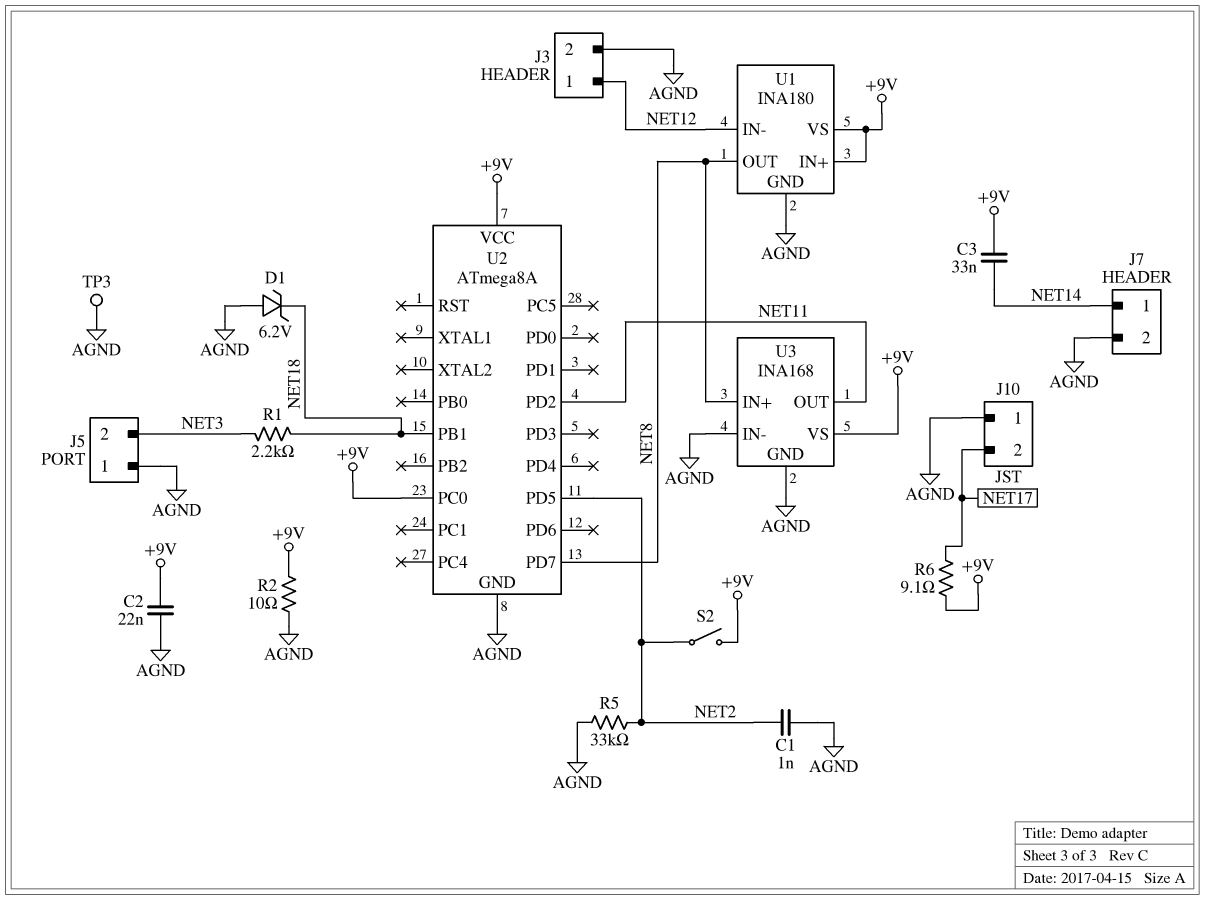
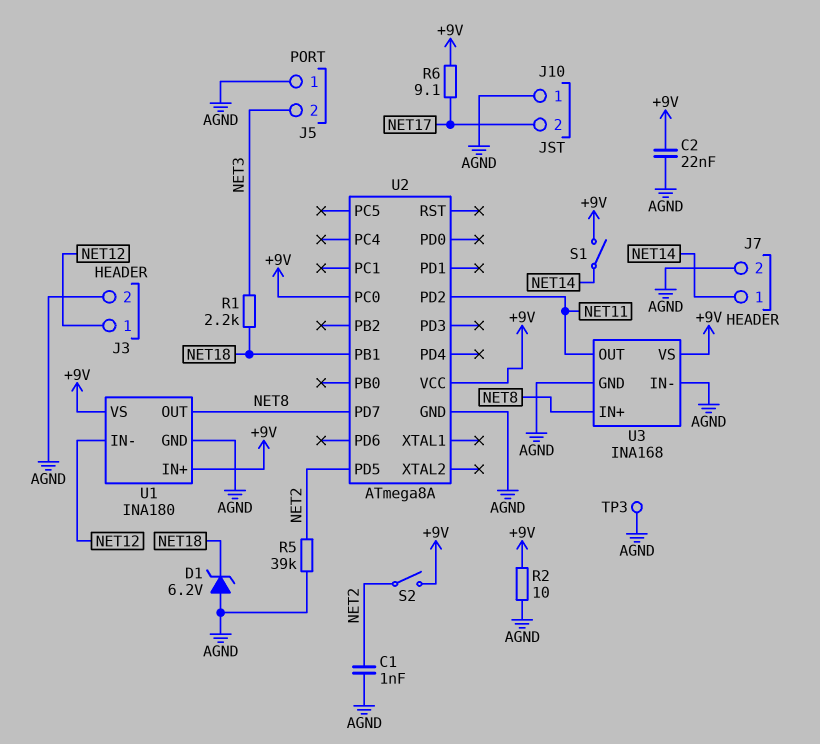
C3: 33nF (+9V, NET14) -> none
R5: 33k (AGND, NET2) -> 39k (AGND, NET2)
S1: none -> switch (+9V, NET14)

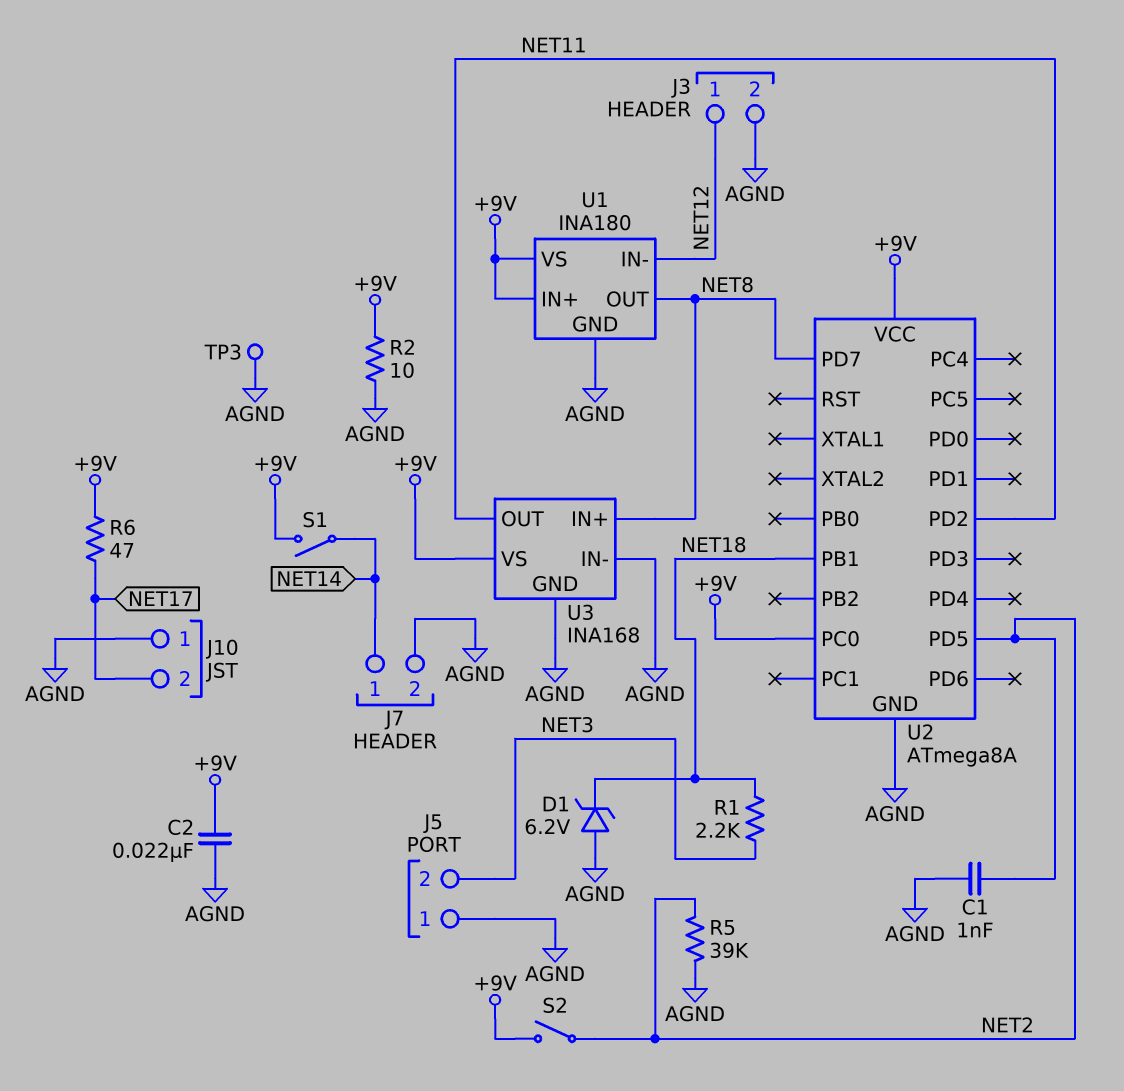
R6: 9.1 (+9V, NET17) -> 47 (+9V, NET17)

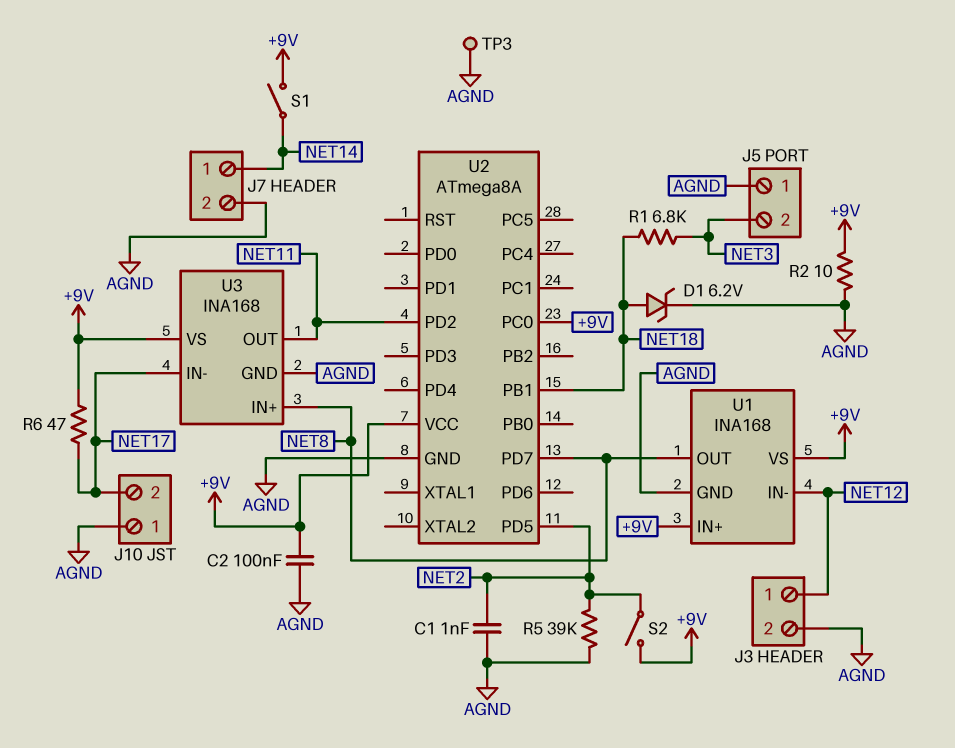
C2: 22nF (+9V, AGND) -> 100nF (+9V, AGND)
D1: zener 6.2V (A AGND, K NET18) -> zener 6.2V (A NET18, K AGND)
R1: 2.2k (NET3, NET18) -> 6.8k (NET3, NET18)
U1: INA180 -> INA168
U3 pin IN-: AGND -> NET17

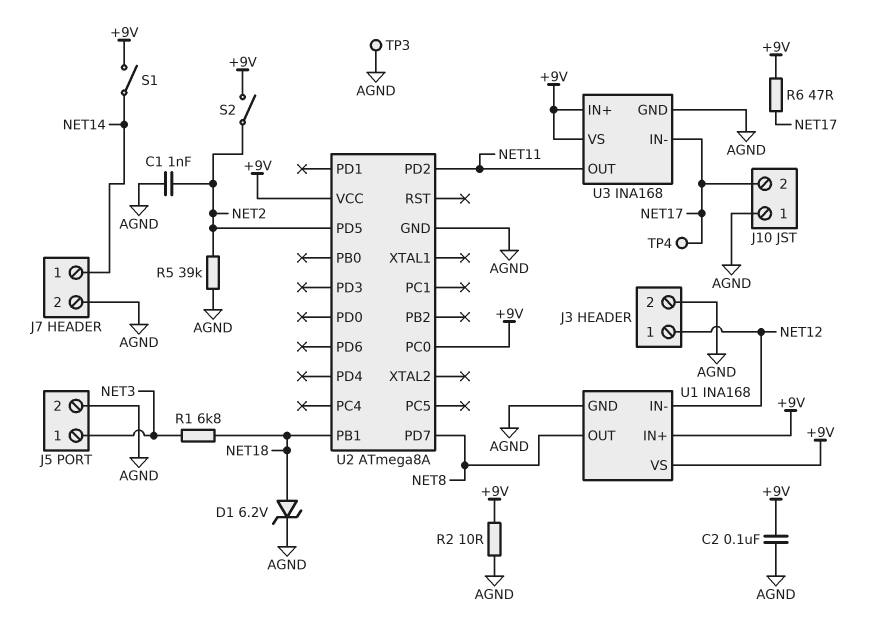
J5 pin 1: AGND -> NET3
J5 pin 2: NET3 -> AGND
TP4: none -> test point (NET17)
U3 pin IN+: NET8 -> +9V

